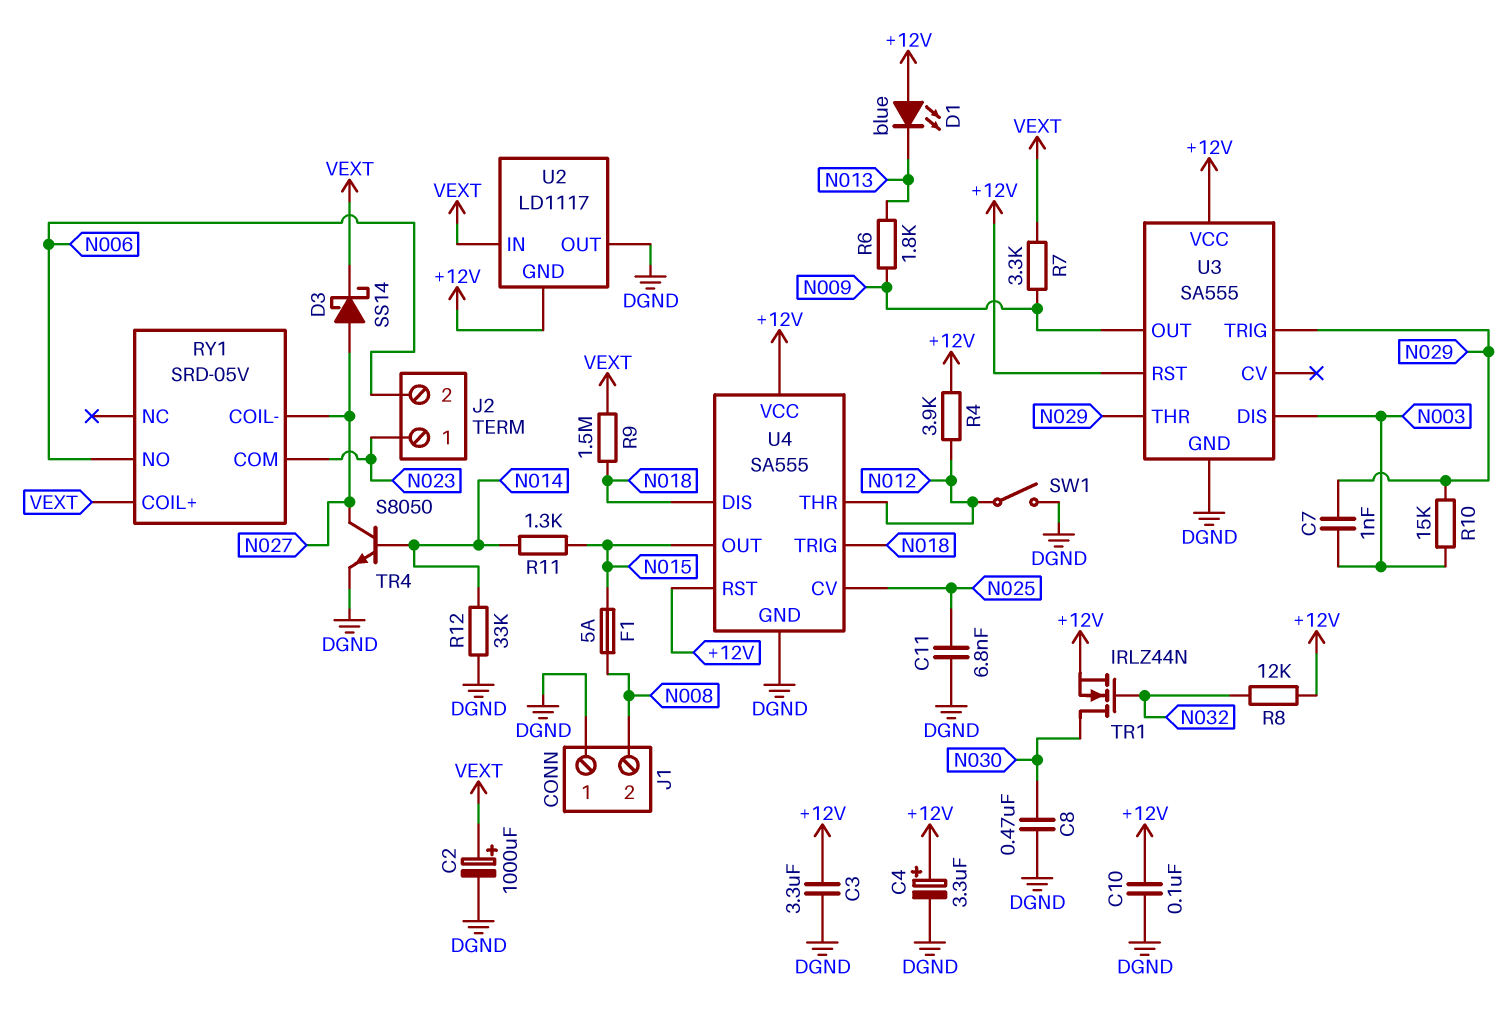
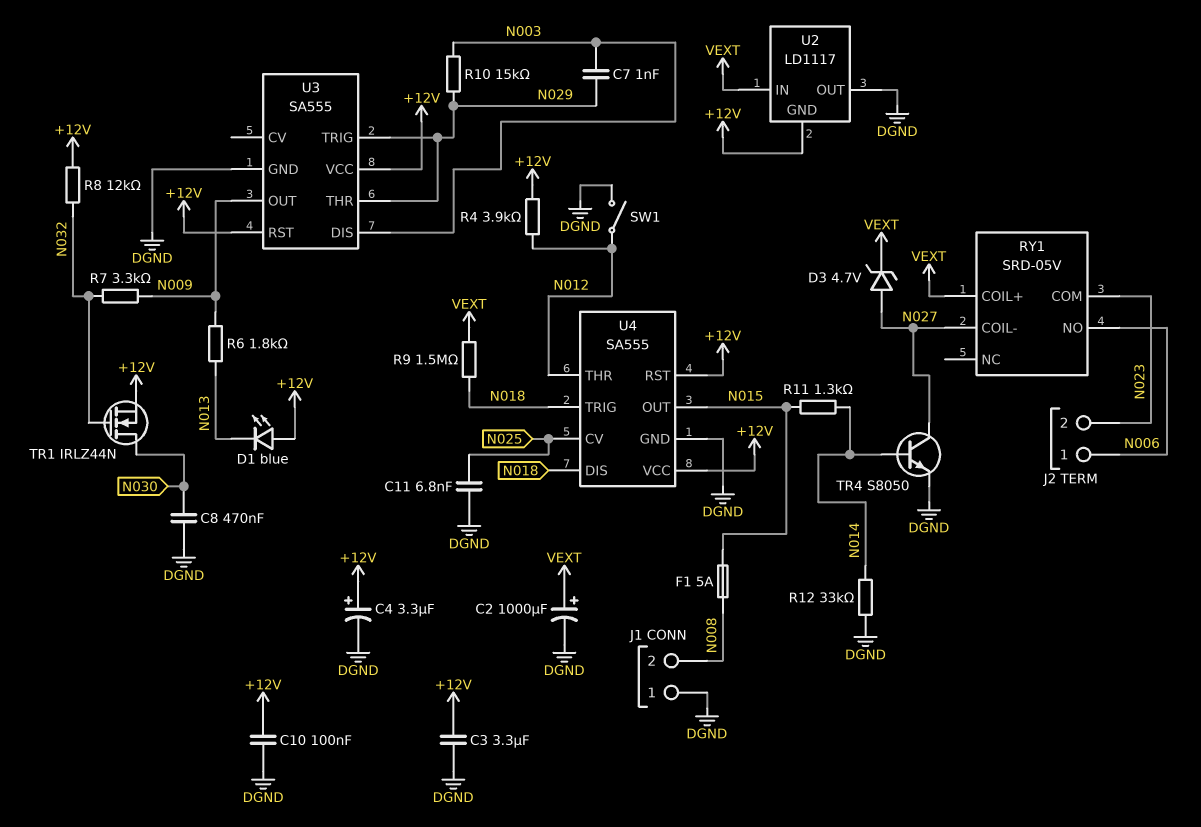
D3: schottky SS14 (A N027, K VEXT) -> zener 4.7V (A N027, K VEXT)
J2 pin 1: N023 -> N006
J2 pin 2: N006 -> N023
R7: 3.3k (N009, VEXT) -> 3.3k (N009, N032)

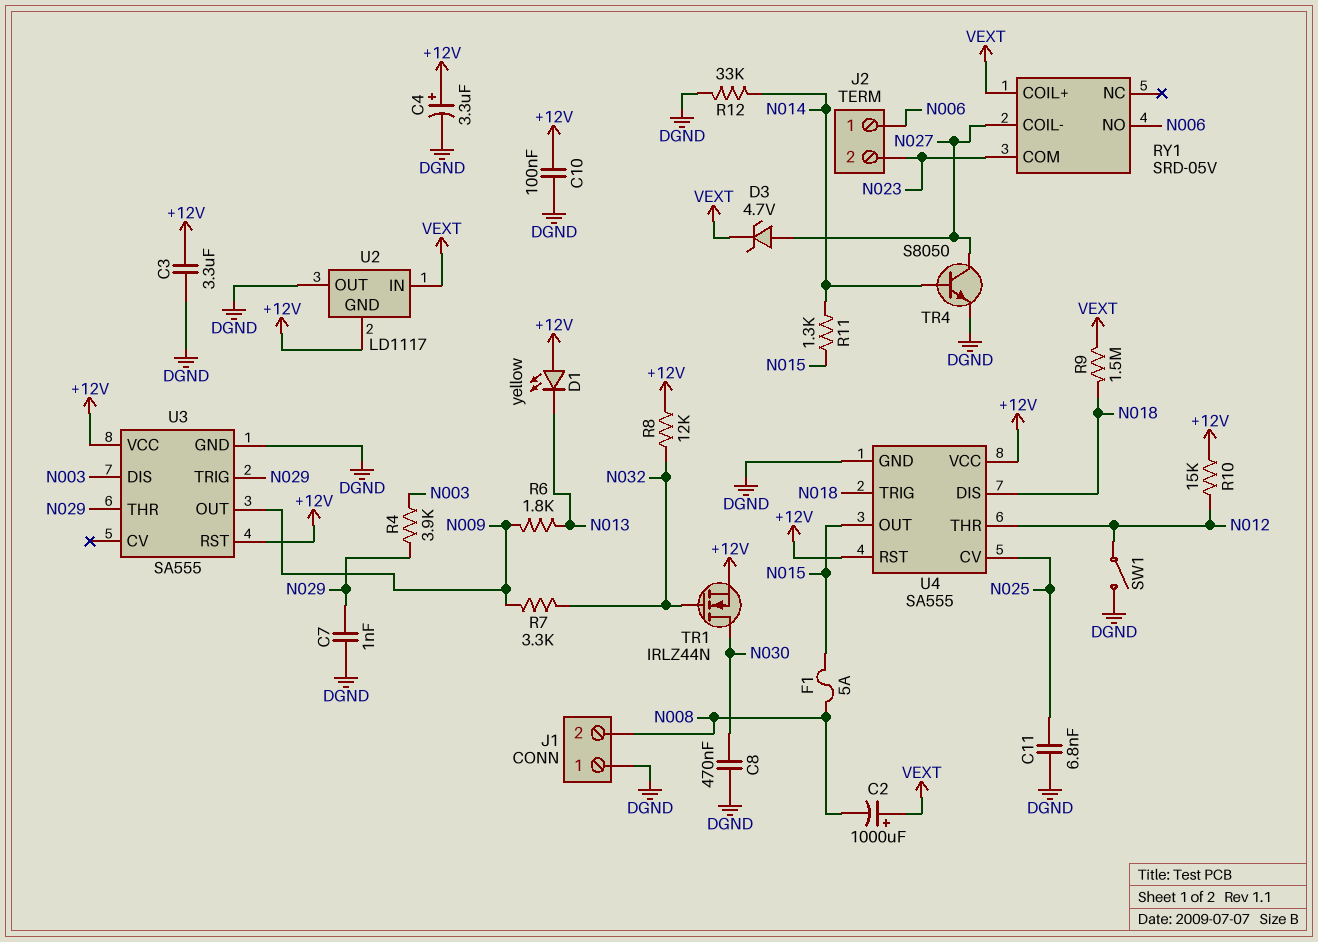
C2: 1000uF (plus VEXT, minus DGND) -> 1000uF (plus VEXT, minus N008)
C7: 1nF (N003, N029) -> 1nF (DGND, N029)
D1: LED blue (A +12V, K N013) -> LED yellow (A +12V, K N013)
R4: 3.9k (+12V, N012) -> 3.9k (N003, N029)
R10: 15k (N003, N029) -> 15k (+12V, N012)

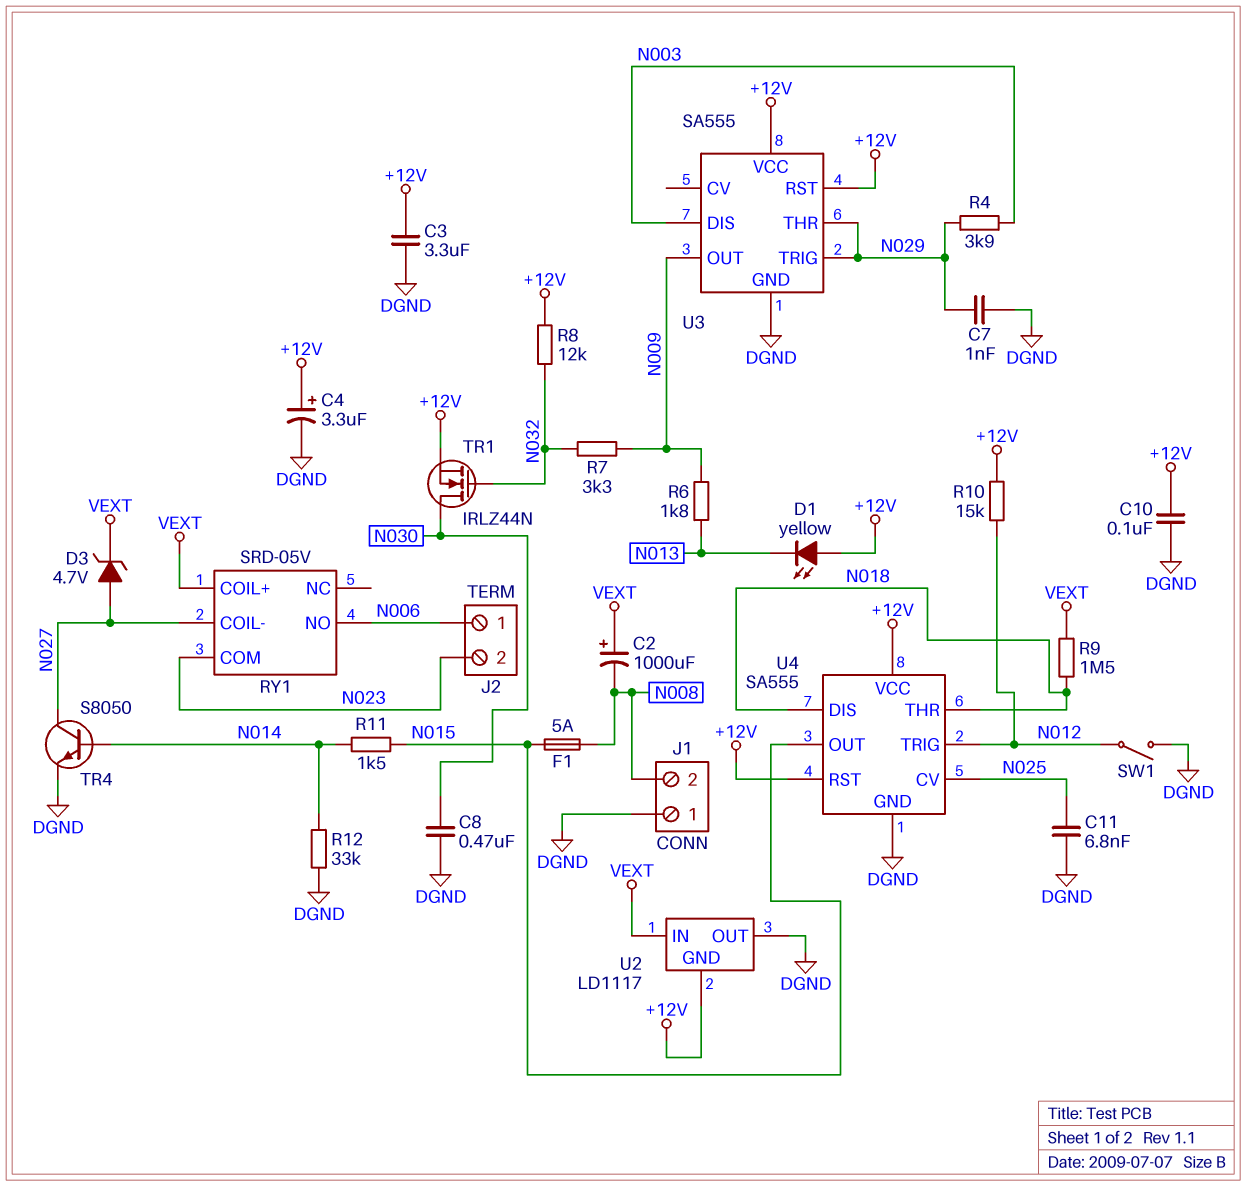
R11: 1.3k (N014, N015) -> 1.5k (N014, N015)
U4 pin THR: N012 -> N018
U4 pin TRIG: N018 -> N012

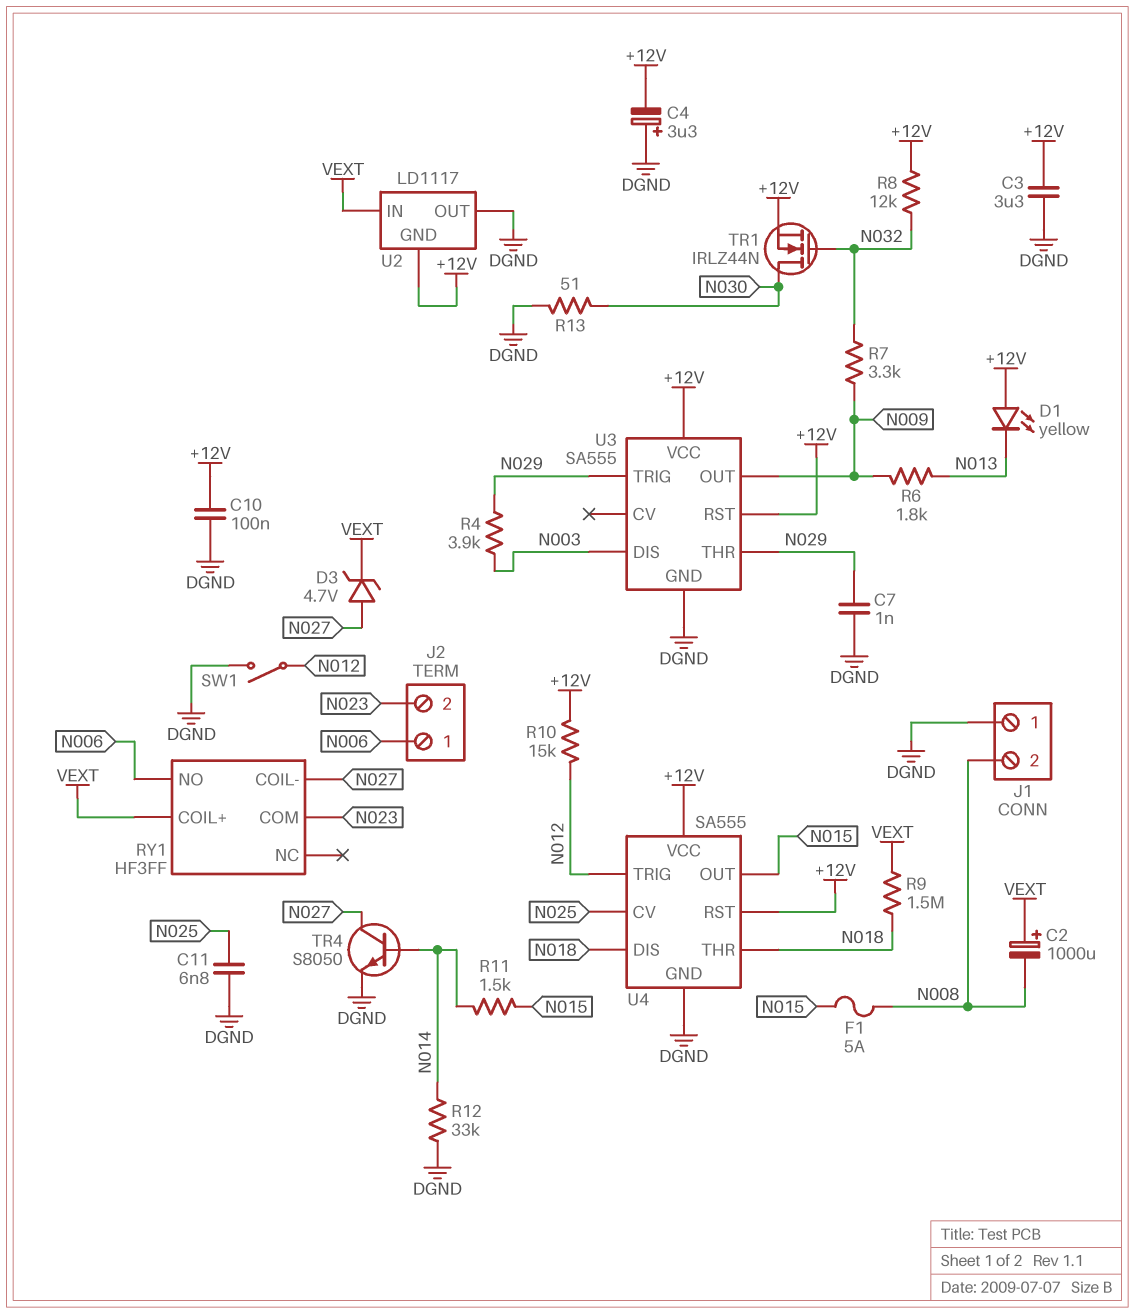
C4: 3.3uF (plus +12V, minus DGND) -> 3.3uF (plus DGND, minus +12V)
C8: 470nF (DGND, N030) -> none
R13: none -> 51 (DGND, N030)
RY1: SRD-05V -> HF3FF

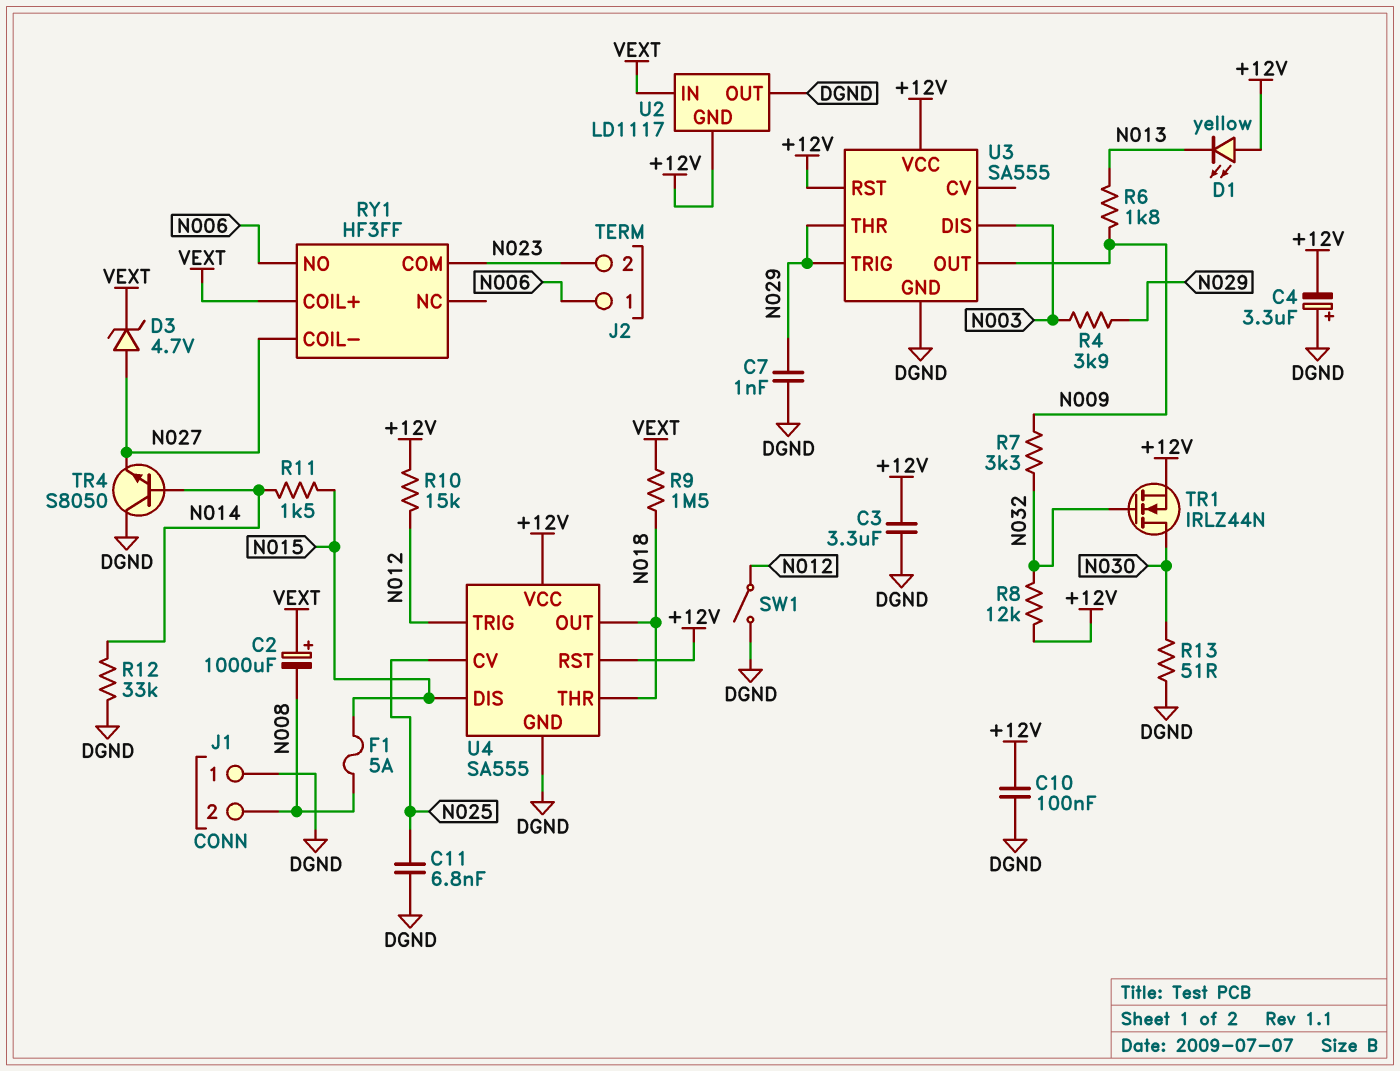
TR4: NPN S8050 (B N014, C N027, E DGND) -> NPN S8050 (B N014, C DGND, E N027)
U4 pin DIS: N018 -> N015
U4 pin OUT: N015 -> N018

